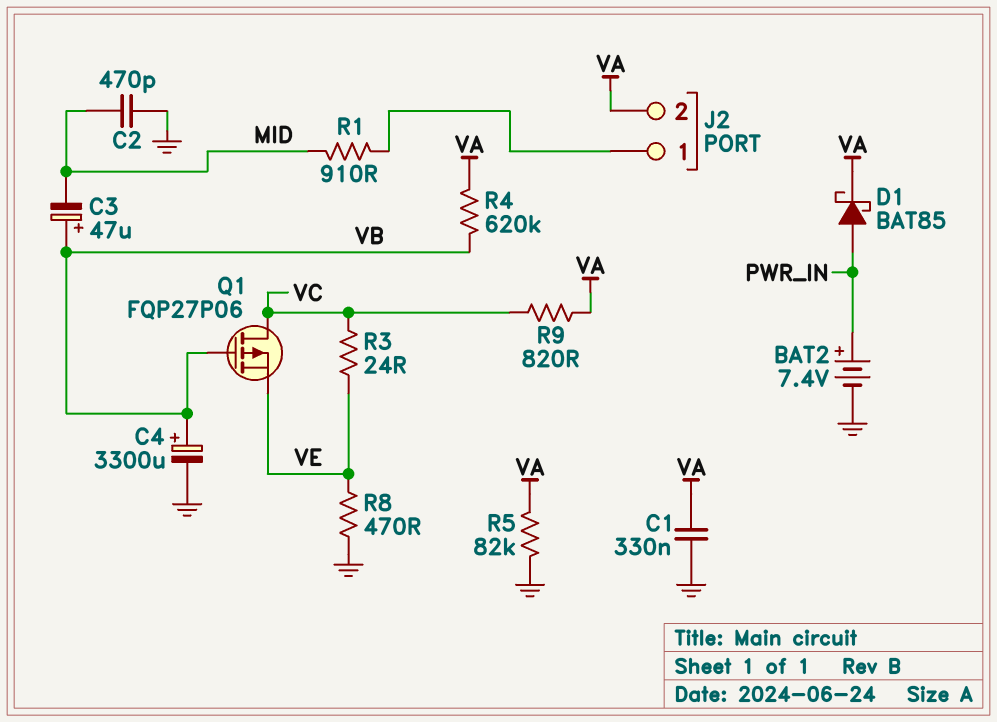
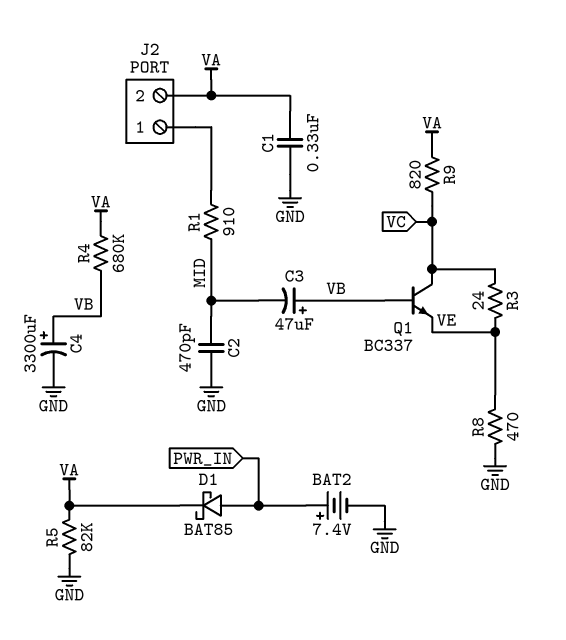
Q1: PMOS FQP27P06 (G VB, D VC, S VE) -> NPN BC337 (B VB, C VC, E VE)
R4: 620k (VA, VB) -> 680k (VA, VB)

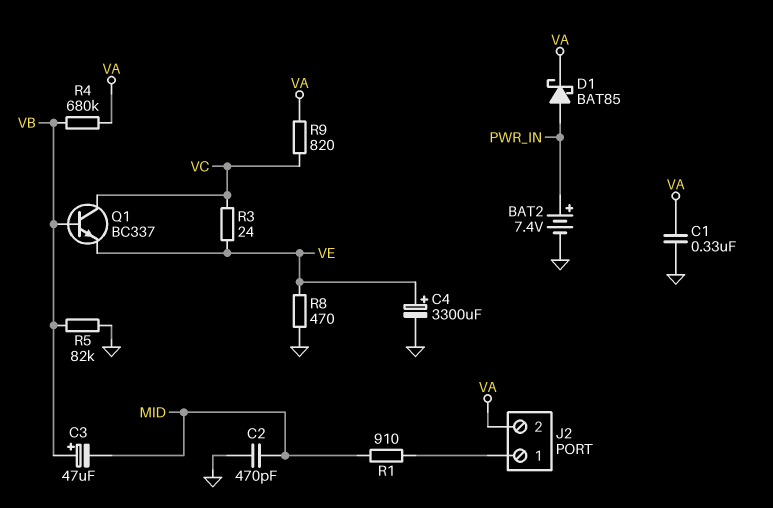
C4: 3300uF (plus VB, minus GND) -> 3300uF (plus VE, minus GND)
R5: 82k (GND, VA) -> 82k (GND, VB)

